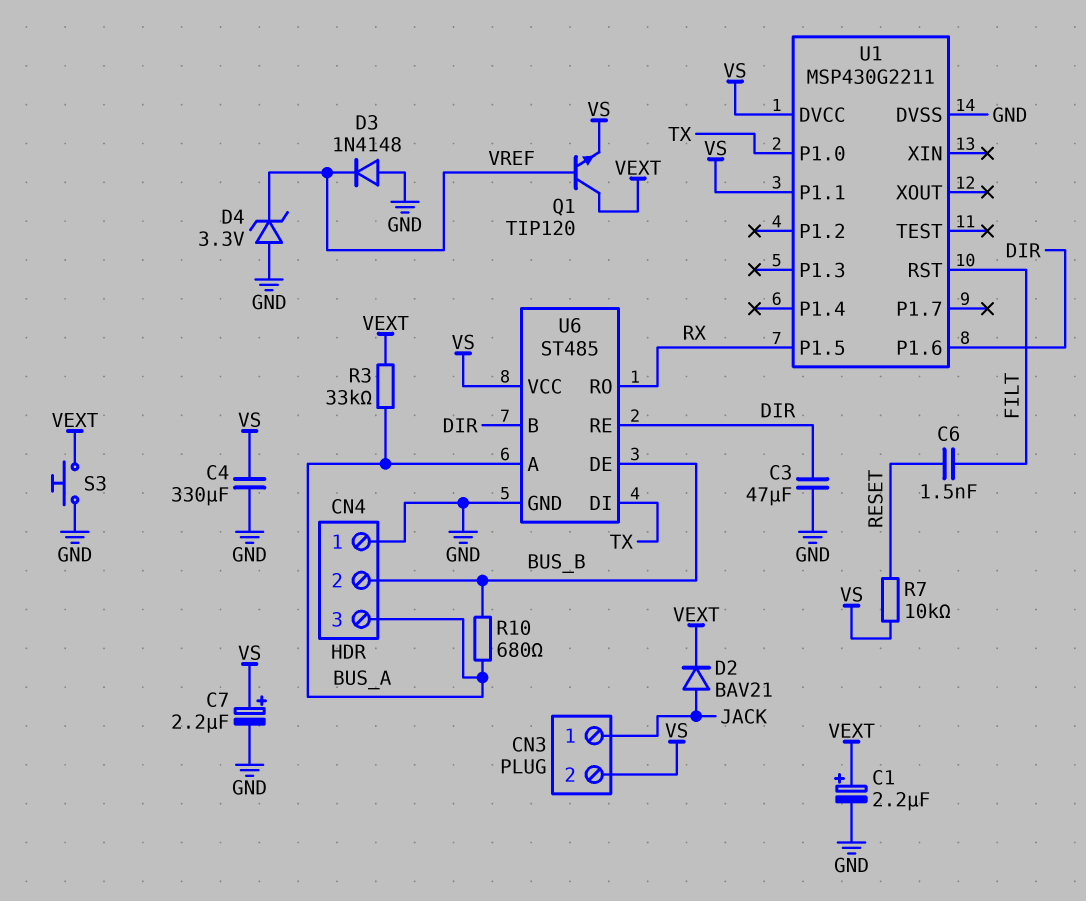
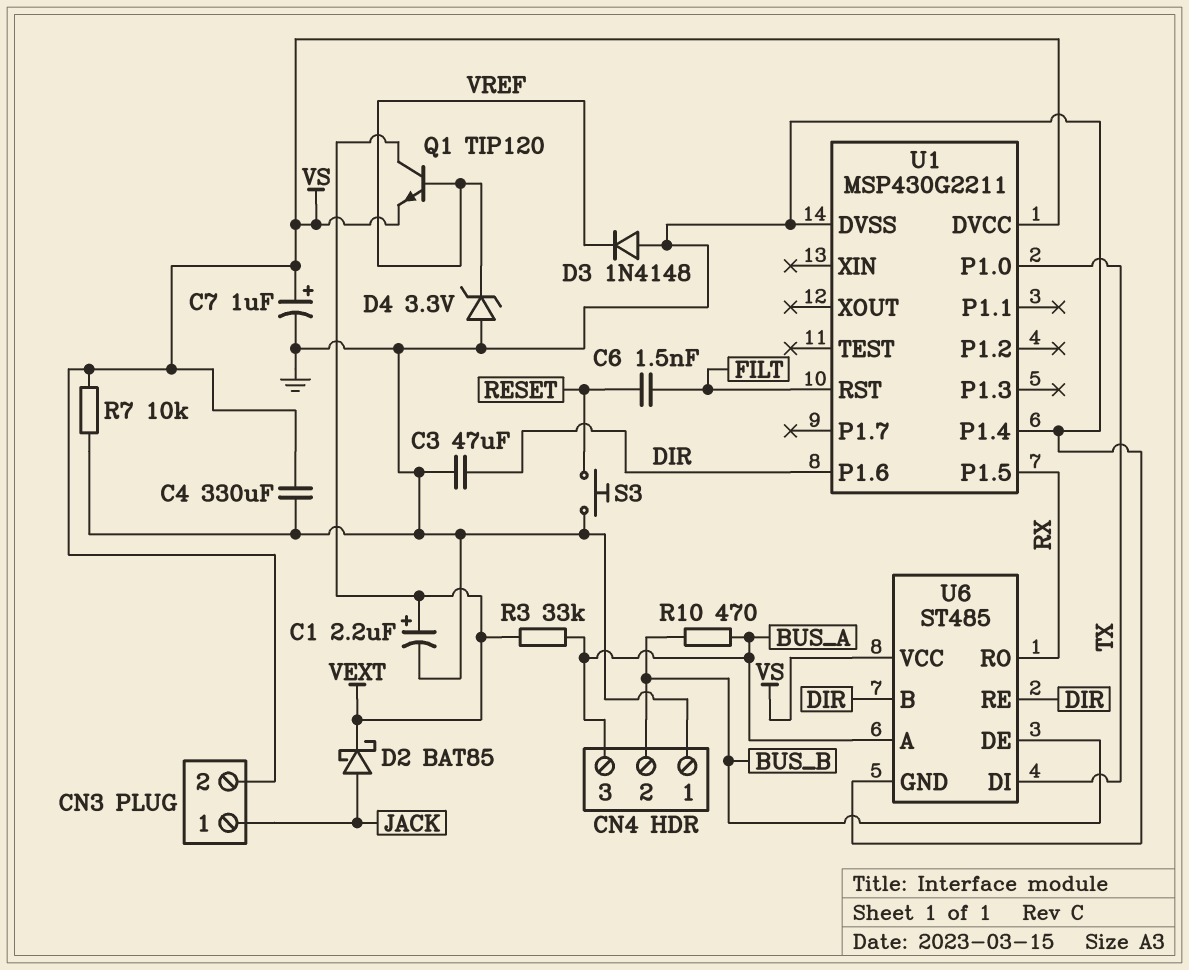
C7: 2.2uF (plus VS, minus GND) -> 1uF (plus VS, minus GND)
D2: diode BAV21 (A JACK, K VEXT) -> schottky BAT85 (A JACK, K VEXT)
R7: 10k (RESET, VS) -> 10k (GND, VS)
R10: 680 (BUS_A, BUS_B) -> 470 (BUS_A, BUS_B)
S3: button (GND, VEXT) -> button (GND, RESET)
U1 pin P1.1: VS -> none
U1 pin P1.4: none -> GND

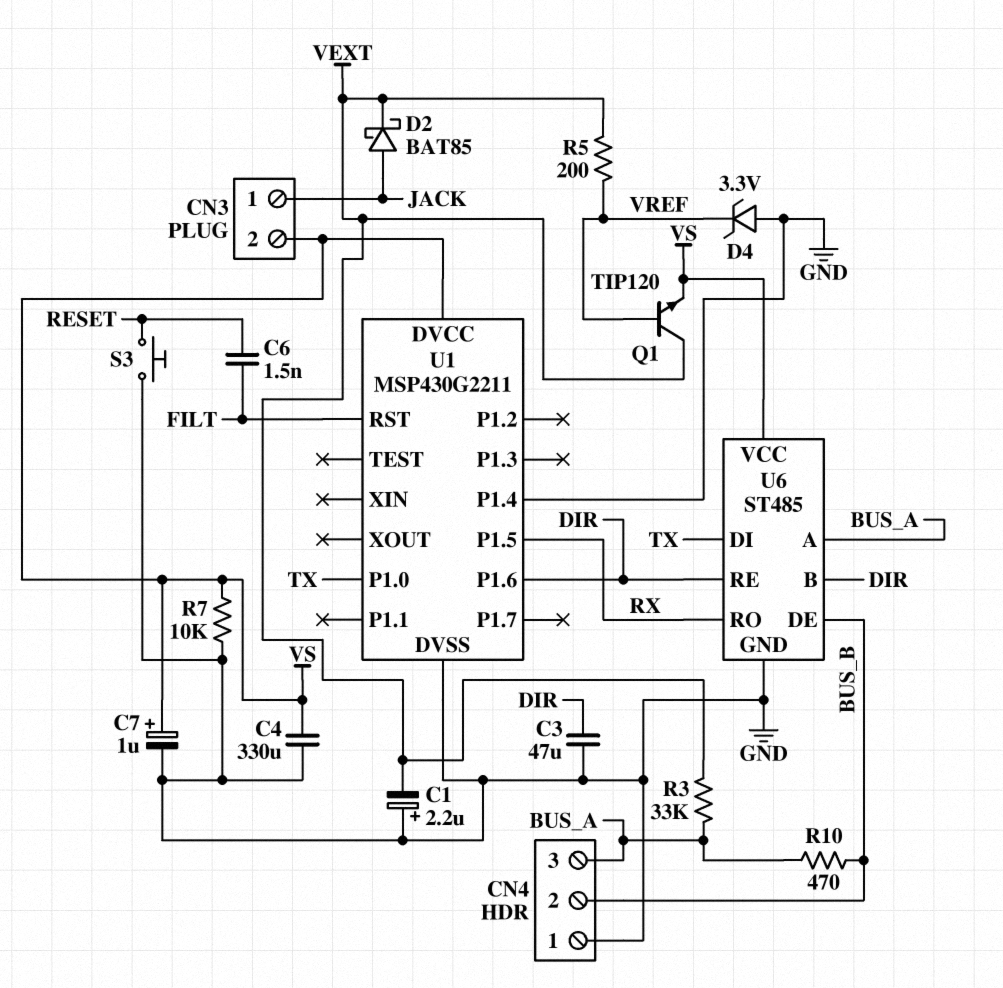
C1: 2.2uF (plus VEXT, minus GND) -> 2.2uF (plus GND, minus VEXT)
D3: diode 1N4148 (A GND, K VREF) -> none
R5: none -> 200 (VEXT, VREF)

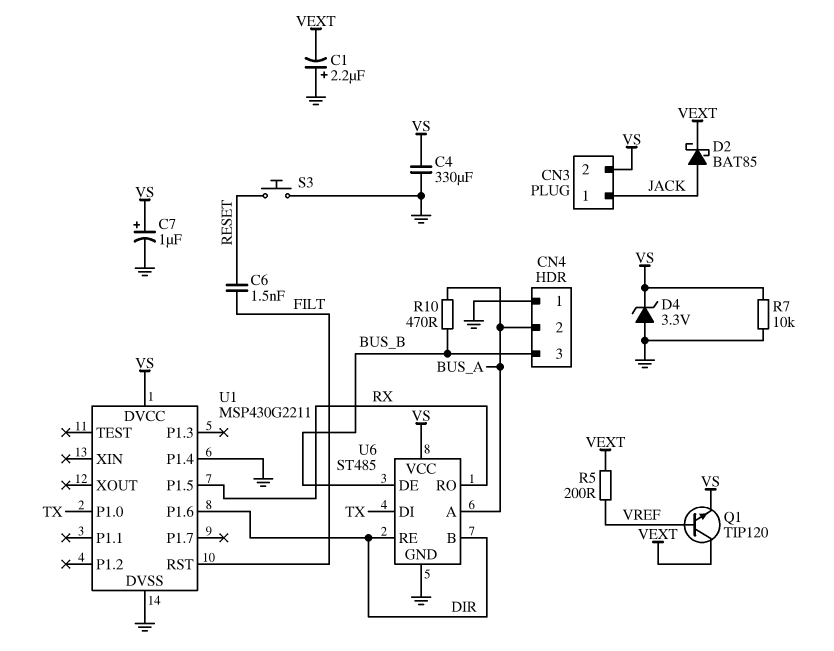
C3: 47uF (DIR, GND) -> none
CN4 pin 2: BUS_B -> BUS_A
CN4 pin 3: BUS_A -> BUS_B
D4: zener 3.3V (A GND, K VREF) -> zener 3.3V (A GND, K VS)
R3: 33k (BUS_A, VEXT) -> none

